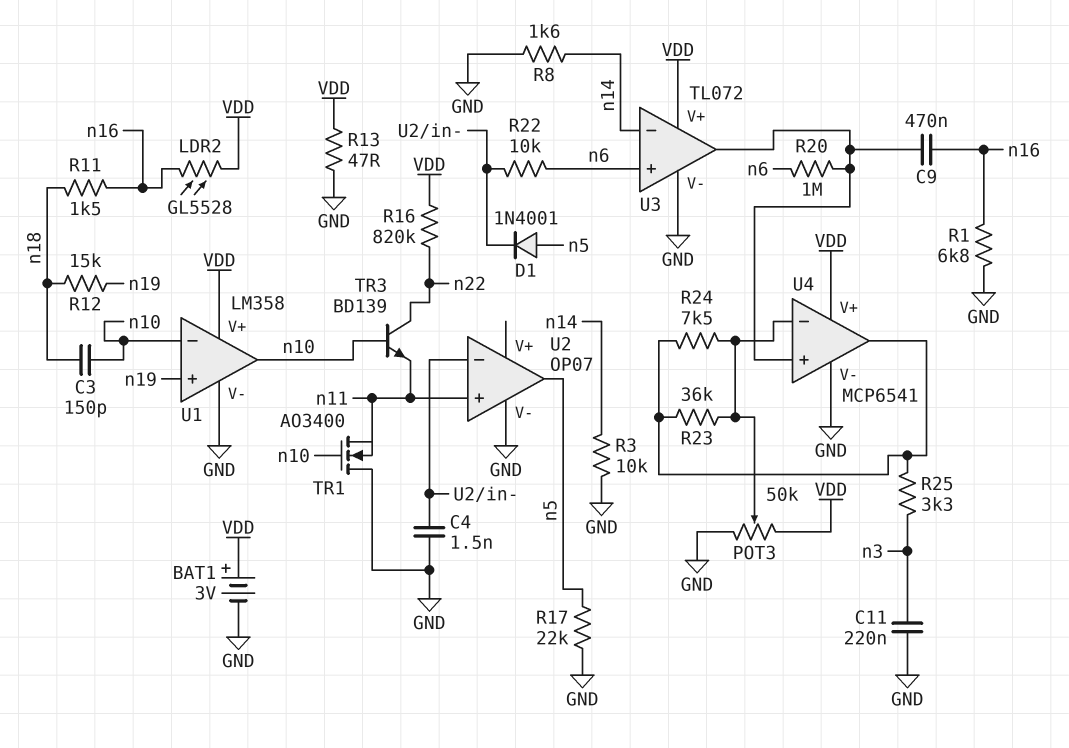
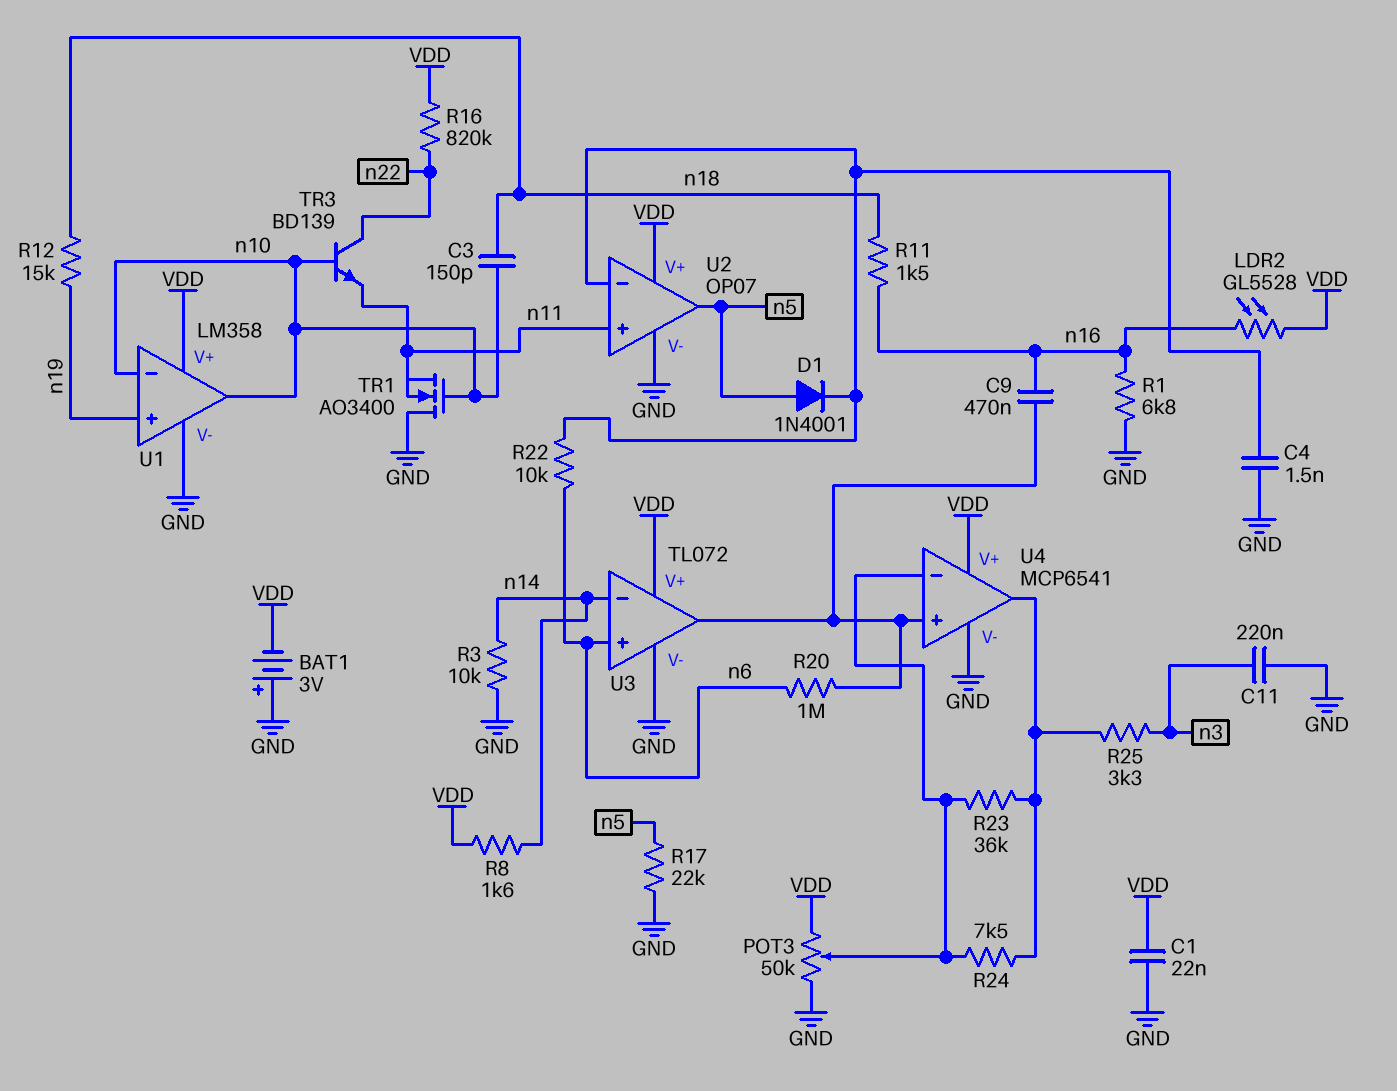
BAT1: 3V (plus VDD, minus GND) -> 3V (plus GND, minus VDD)
C1: none -> 22nF (GND, VDD)
R8: 1.6k (GND, n14) -> 1.6k (VDD, n14)
R13: 47 (GND, VDD) -> none
U2 pin V+: none -> VDD

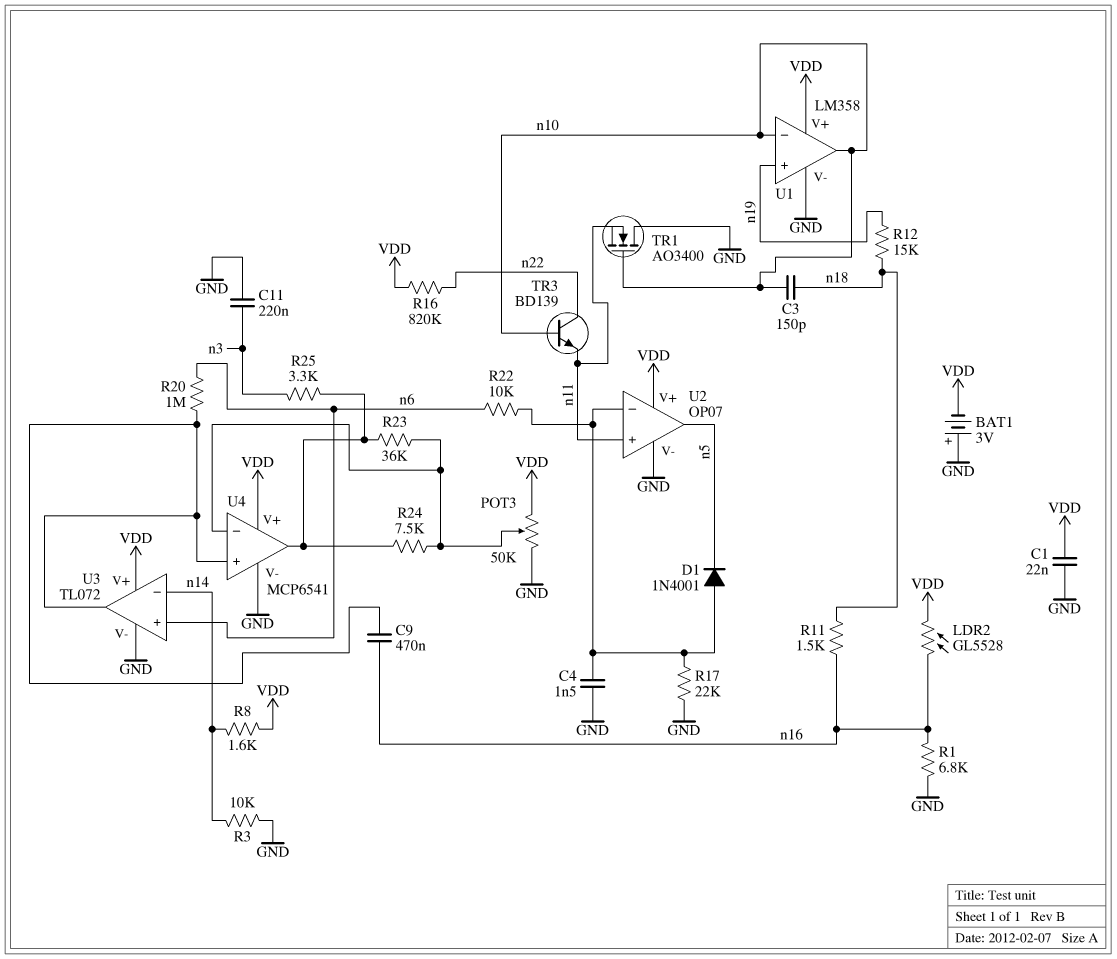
D1: diode 1N4001 (A n5, K U2/in-) -> diode 1N4001 (A U2/in-, K n5)
R17: 22k (GND, n5) -> 22k (GND, U2/in-)

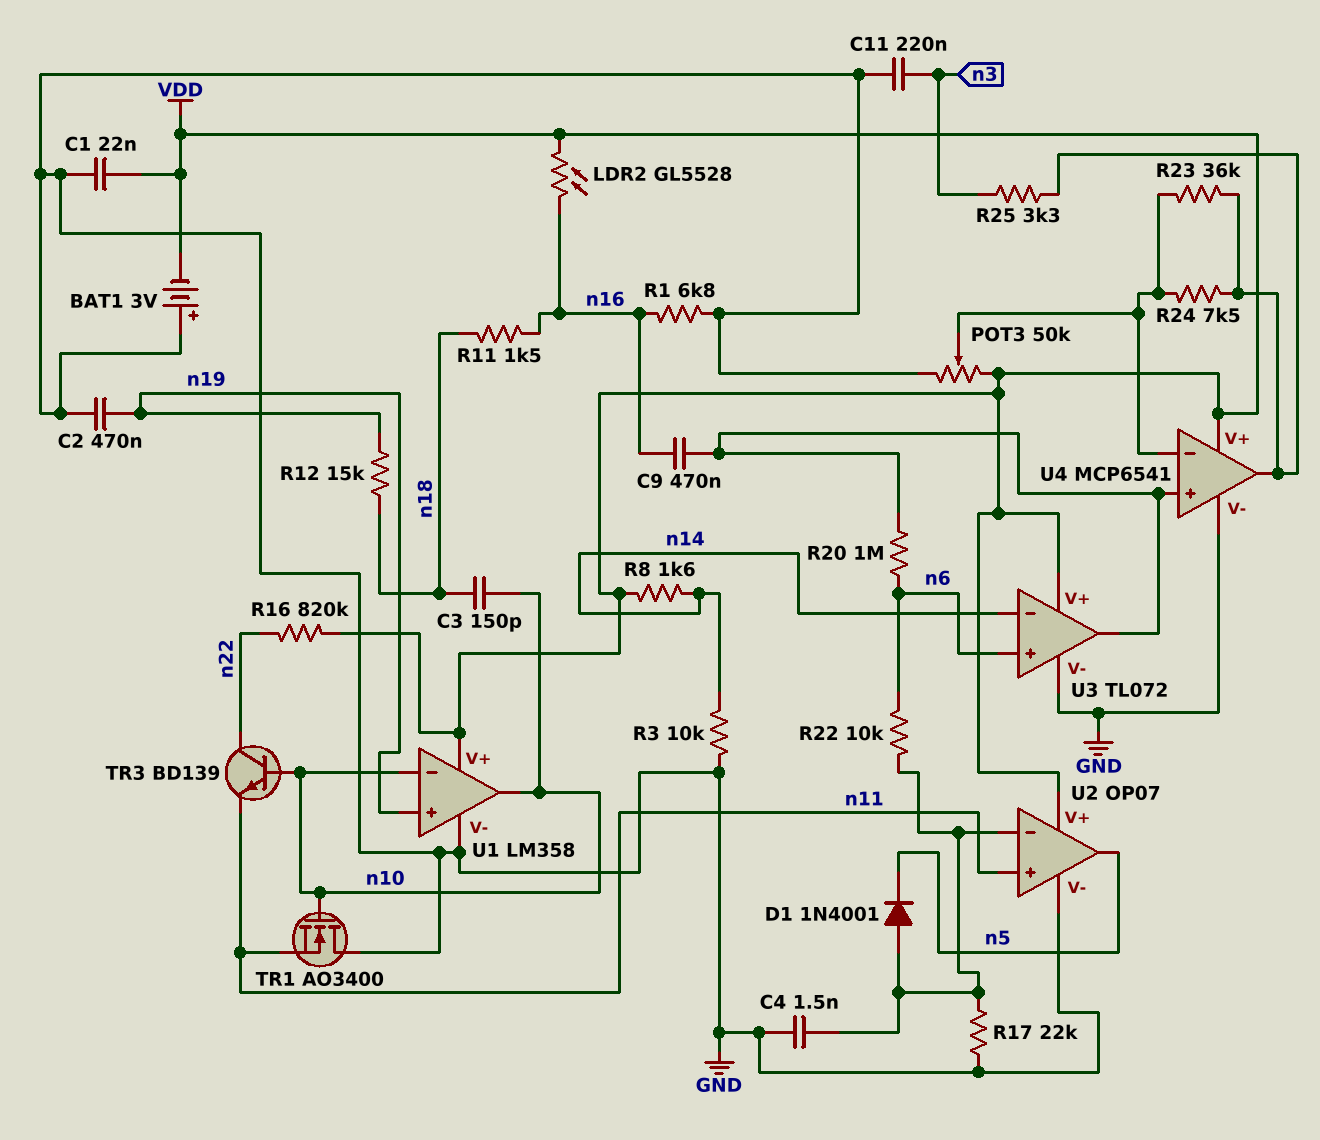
C2: none -> 470nF (GND, n19)

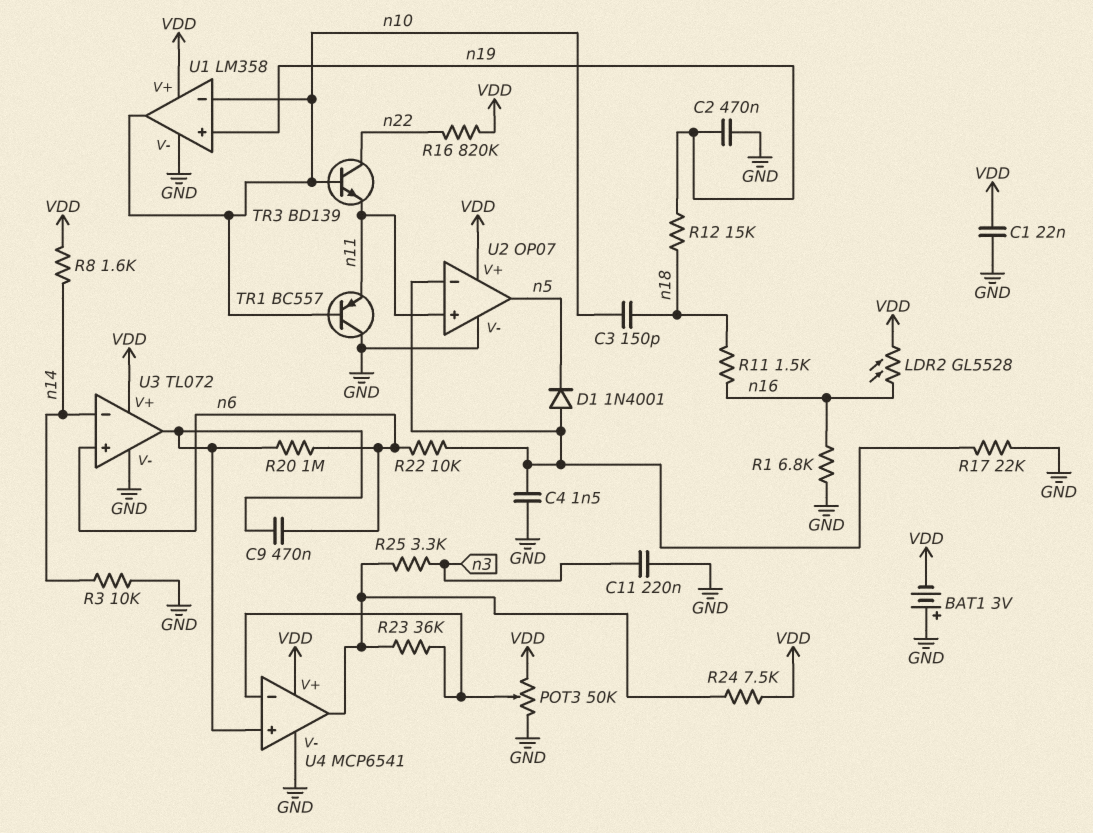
C9: 470nF (U3/out, n16) -> 470nF (U3/out, n6)
R24: 7.5k (U4/in-, U4/out) -> 7.5k (U4/out, VDD)
TR1: NMOS AO3400 (G n10, D GND, S n11) -> PNP BC557 (B n10, C GND, E n11)

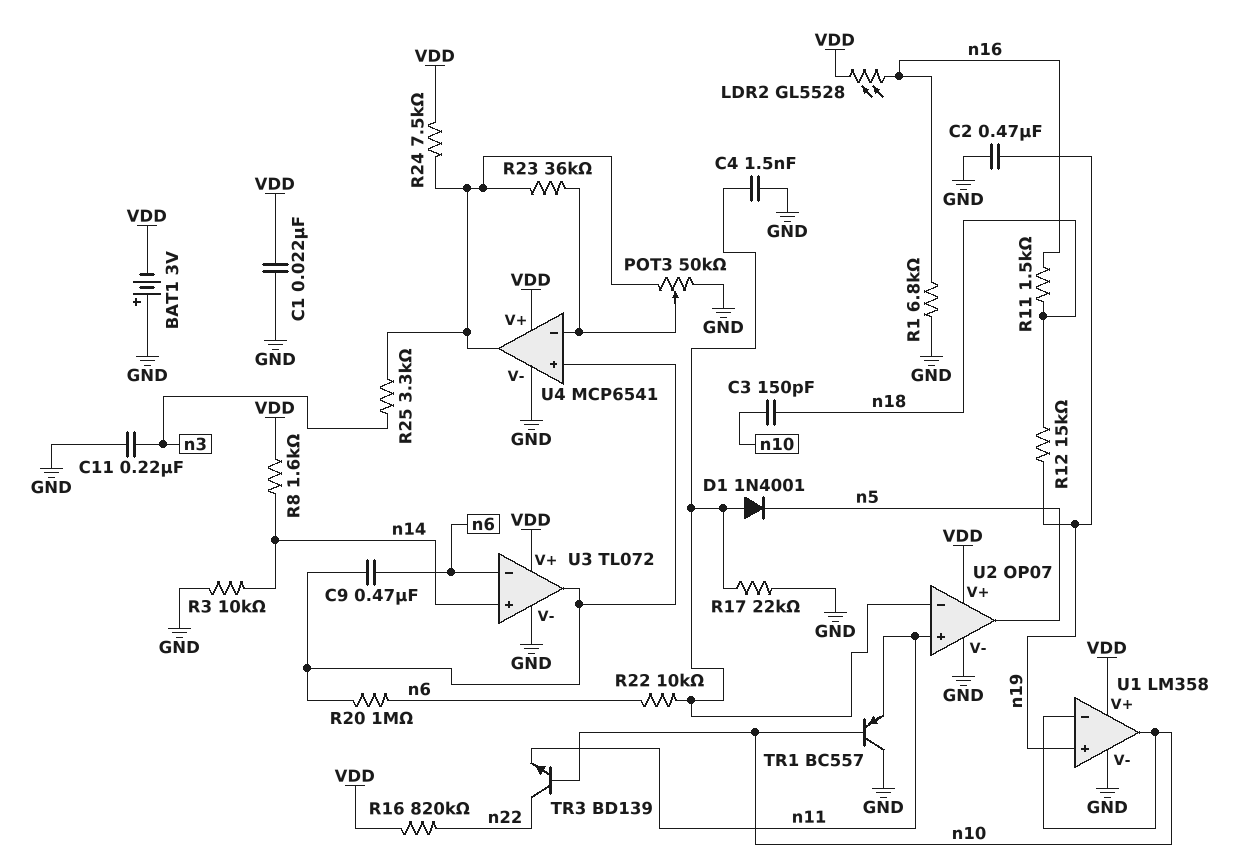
POT3: 50k (GND, VDD, wiper U4/in-) -> 50k (GND, U4/out, wiper U4/in-)
U3 pin in+: n6 -> n14
U3 pin in-: n14 -> n6

